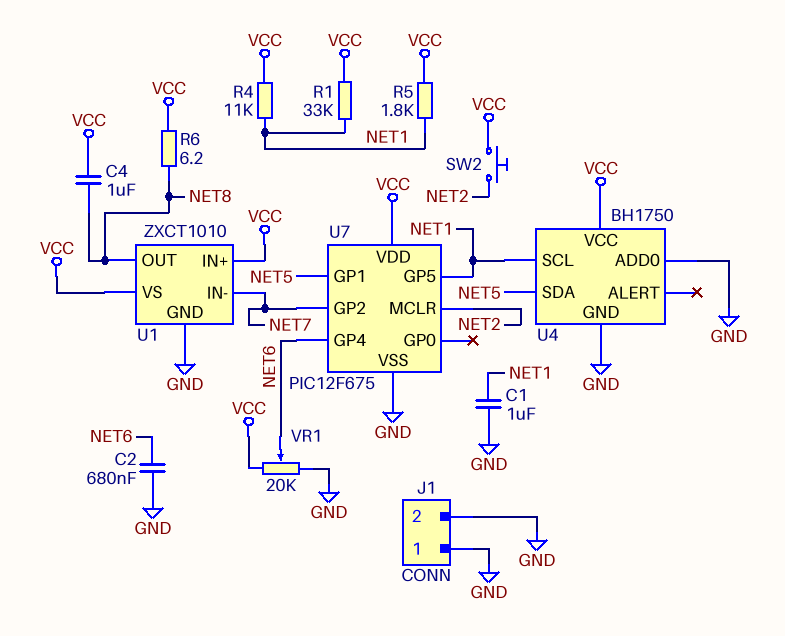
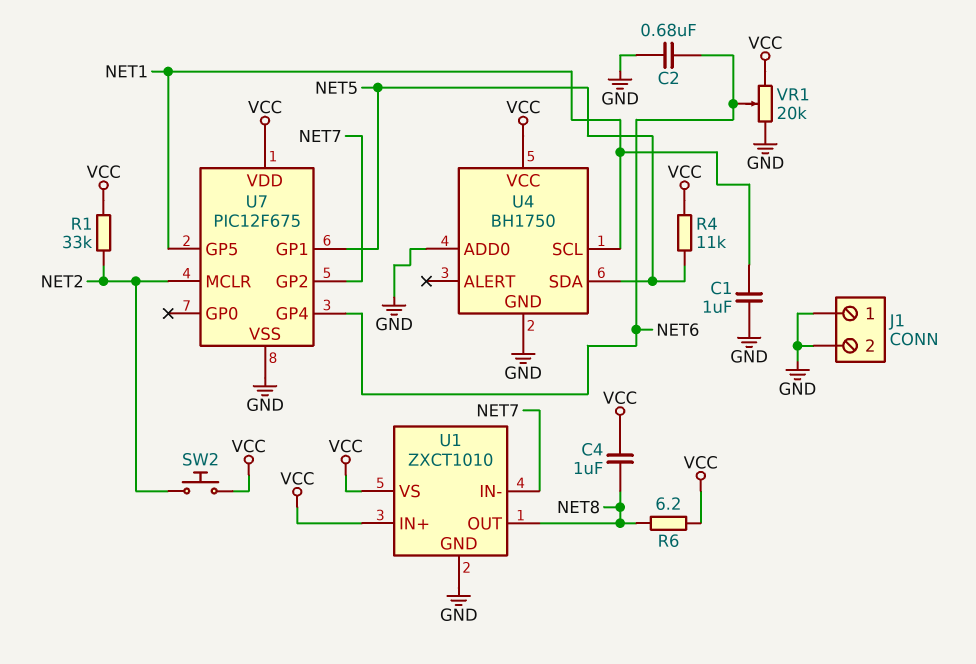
R1: 33k (NET1, VCC) -> 33k (NET2, VCC)
R4: 11k (NET1, VCC) -> 11k (NET5, VCC)
R5: 1.8k (NET1, VCC) -> none

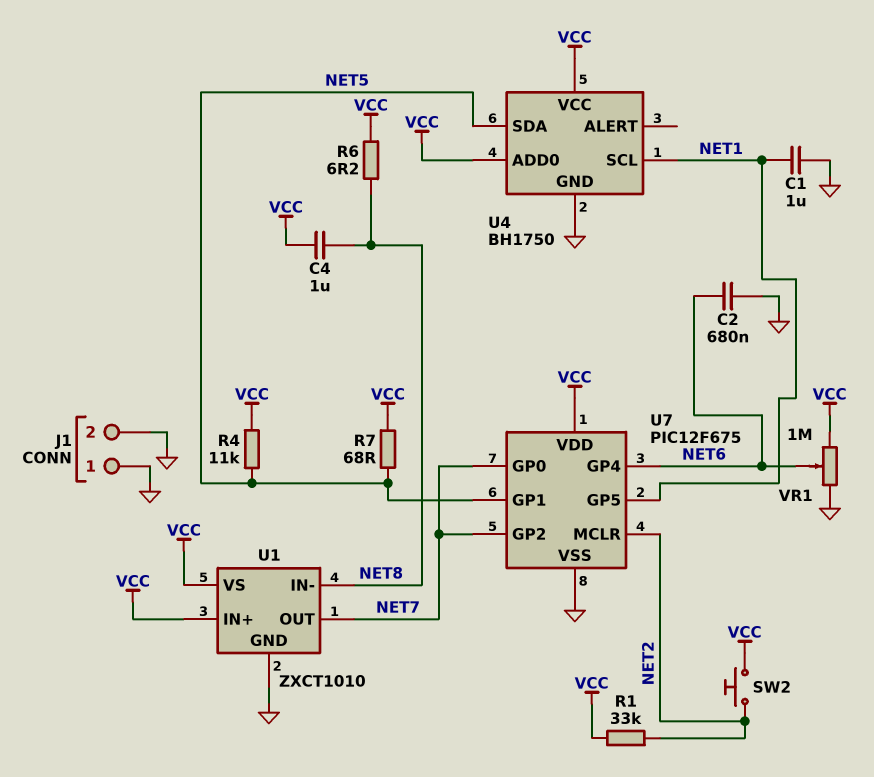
R7: none -> 68 (NET5, VCC)
U1 pin IN-: NET7 -> NET8
U1 pin OUT: NET8 -> NET7
U4 pin ADD0: GND -> VCC
U7 pin GP0: none -> NET7
VR1: 20k (GND, VCC, wiper NET6) -> 1M (GND, VCC, wiper NET6)

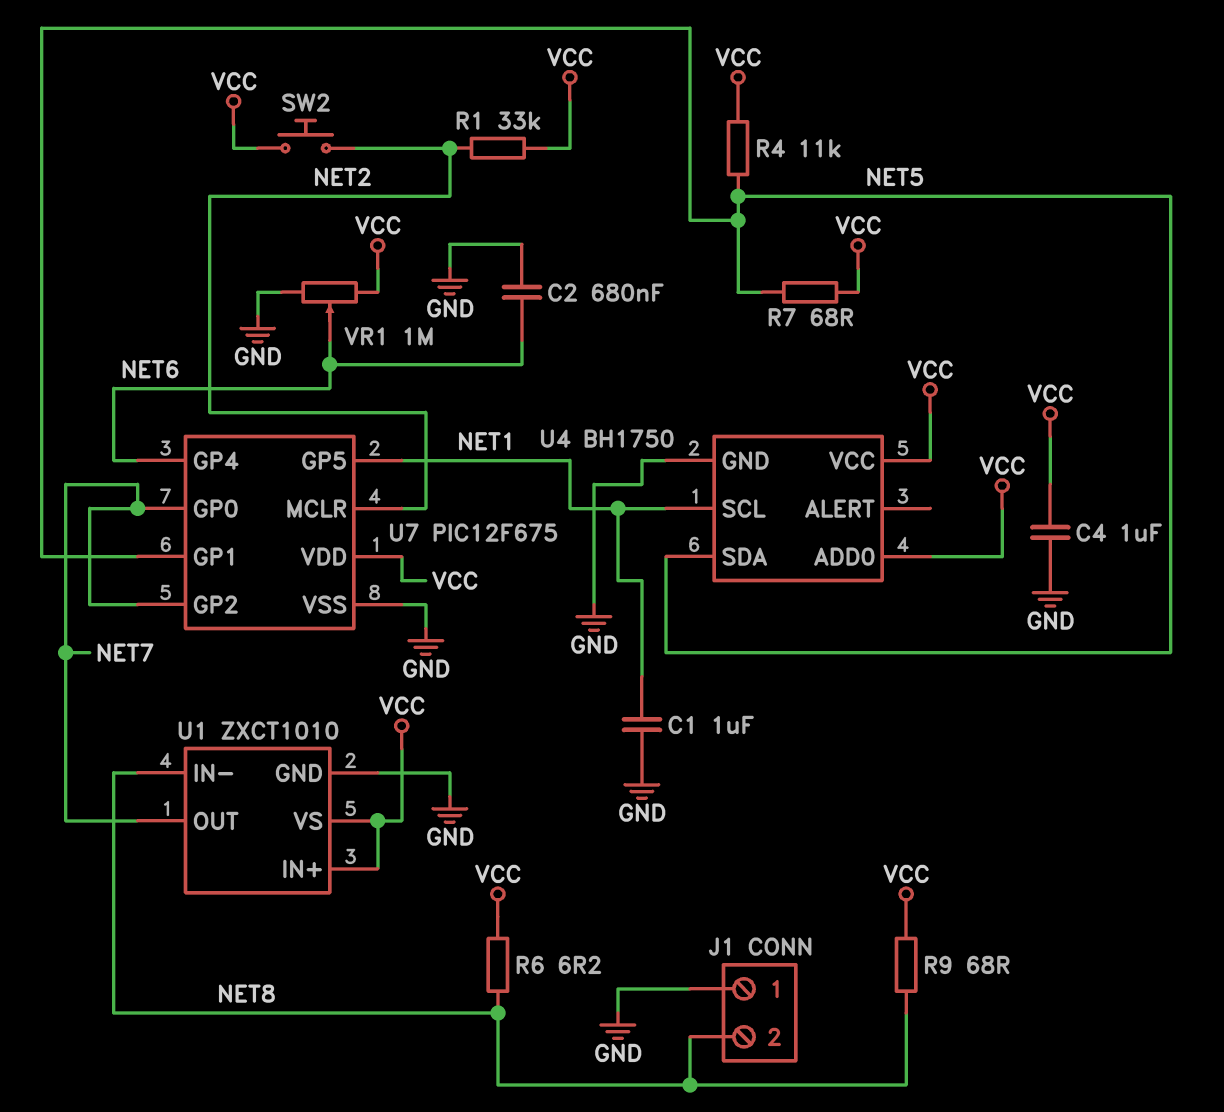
C4: 1uF (NET8, VCC) -> 1uF (GND, VCC)
J1 pin 2: GND -> NET8
R9: none -> 68 (NET8, VCC)

